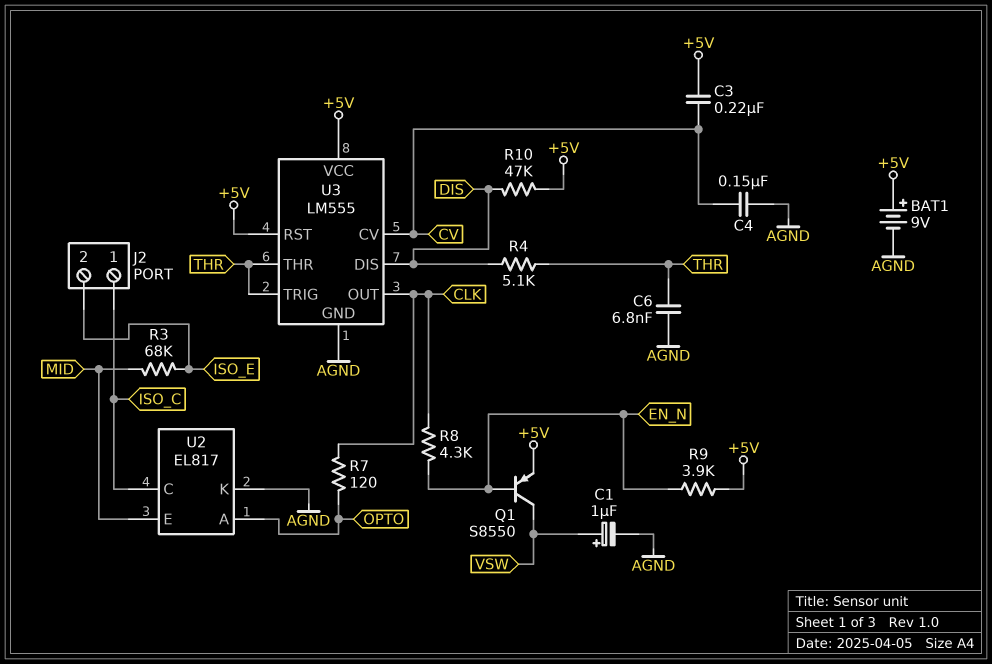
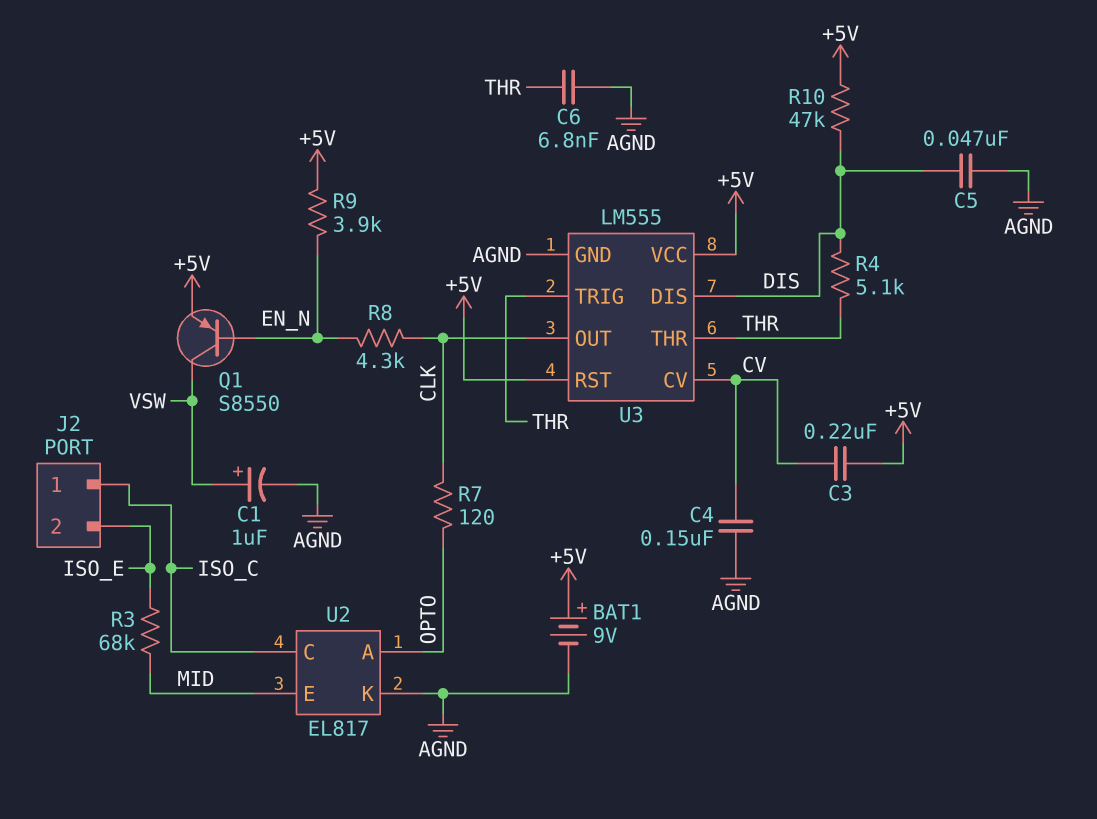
C5: none -> 47nF (AGND, DIS)

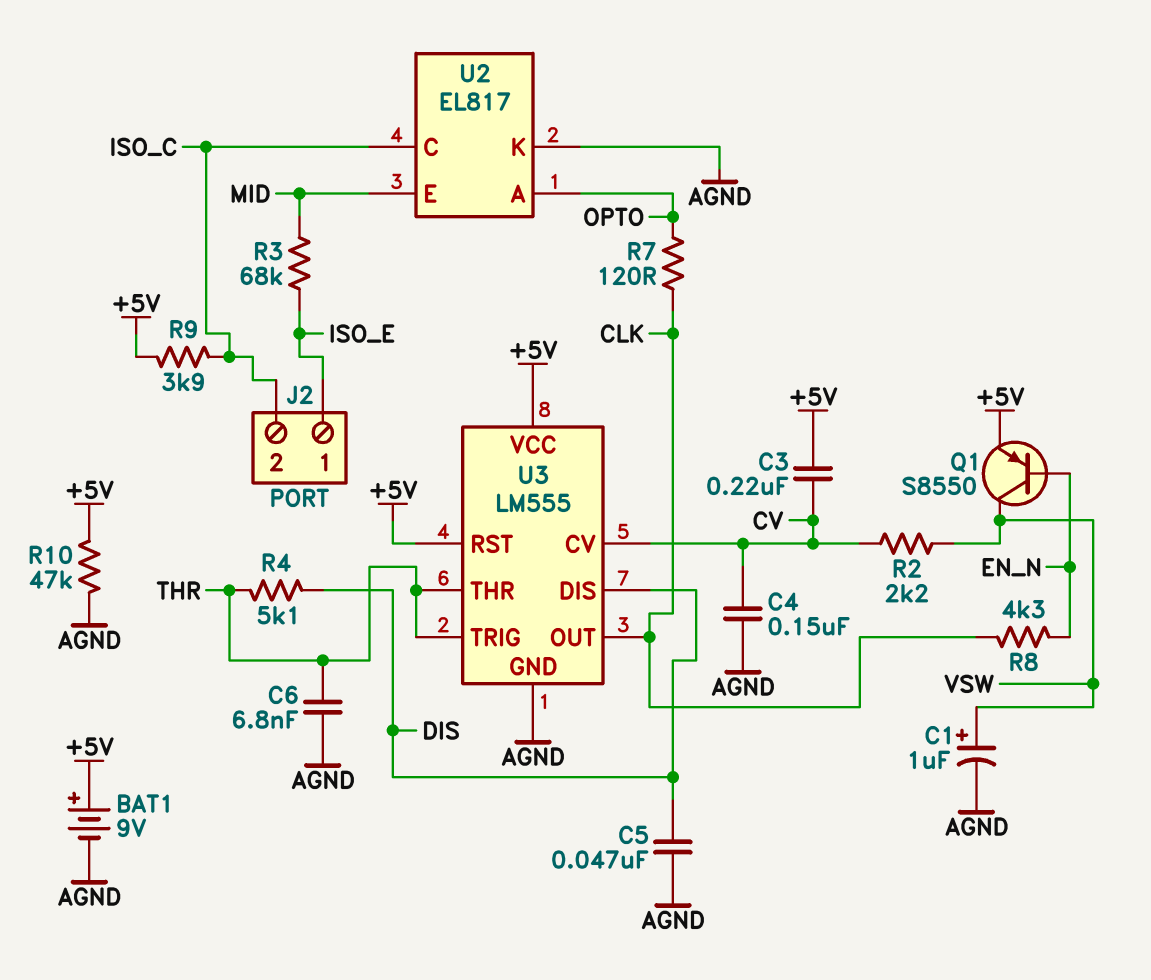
J2 pin 1: ISO_C -> ISO_E
J2 pin 2: ISO_E -> ISO_C
R2: none -> 2.2k (CV, VSW)
R9: 3.9k (+5V, EN_N) -> 3.9k (+5V, ISO_C)
R10: 47k (+5V, DIS) -> 47k (+5V, AGND)

